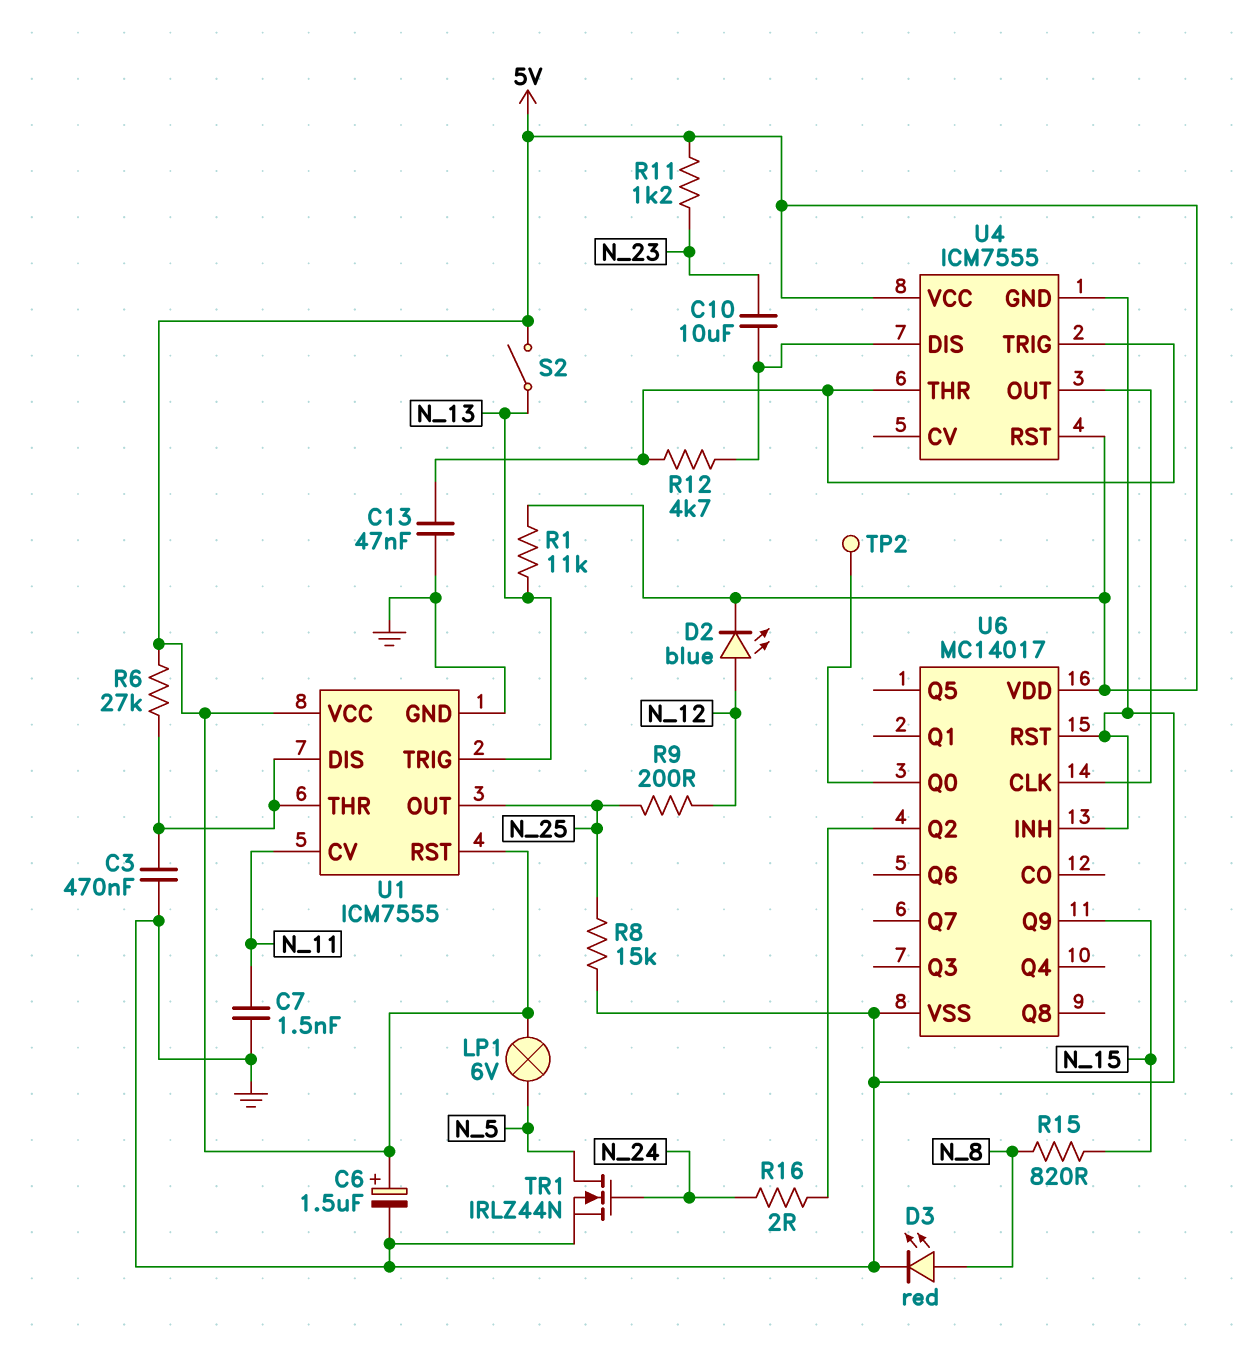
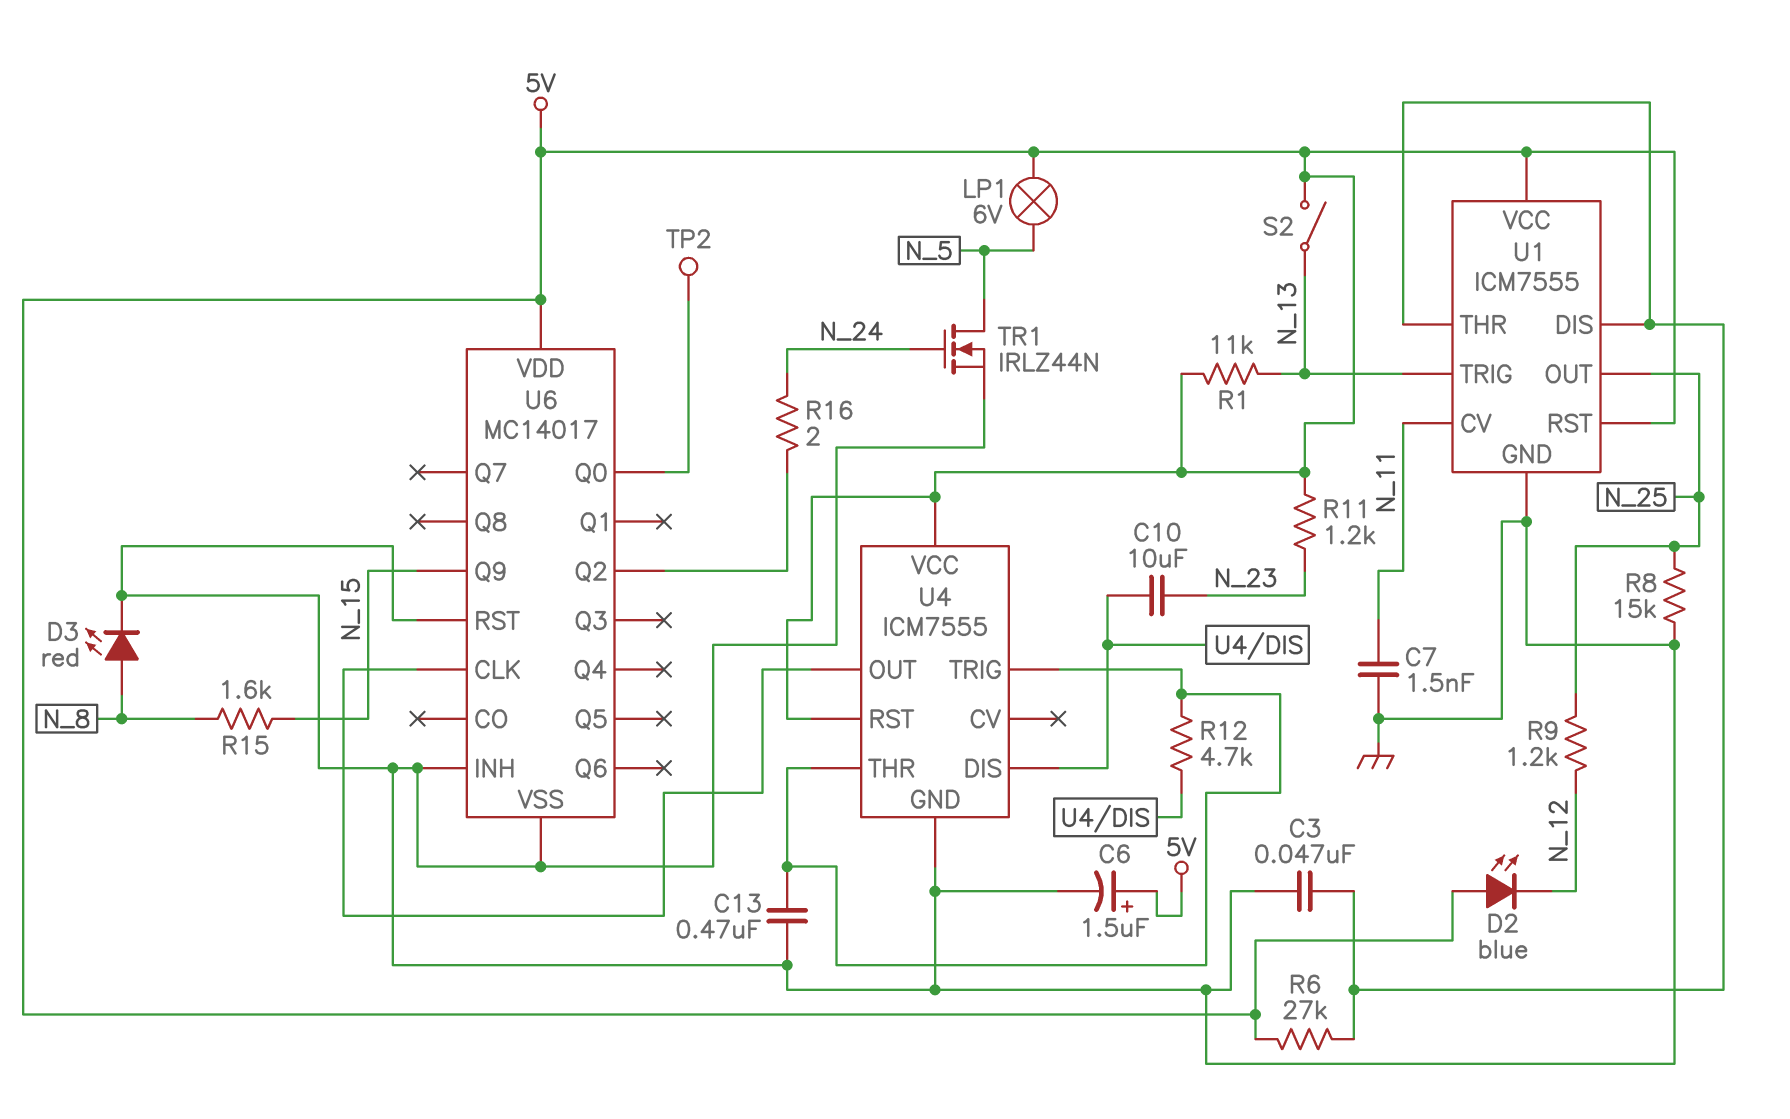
C3: 470nF (GND, U1/DIS) -> 47nF (GND, U1/DIS)
C13: 47nF (GND, U4/THR) -> 470nF (GND, U4/THR)
D2: LED blue (A N_12, K 5V) -> LED blue (A 5V, K N_12)
R9: 200 (N_12, N_25) -> 1.2k (N_12, N_25)
R15: 820 (N_8, N_15) -> 1.6k (N_8, N_15)

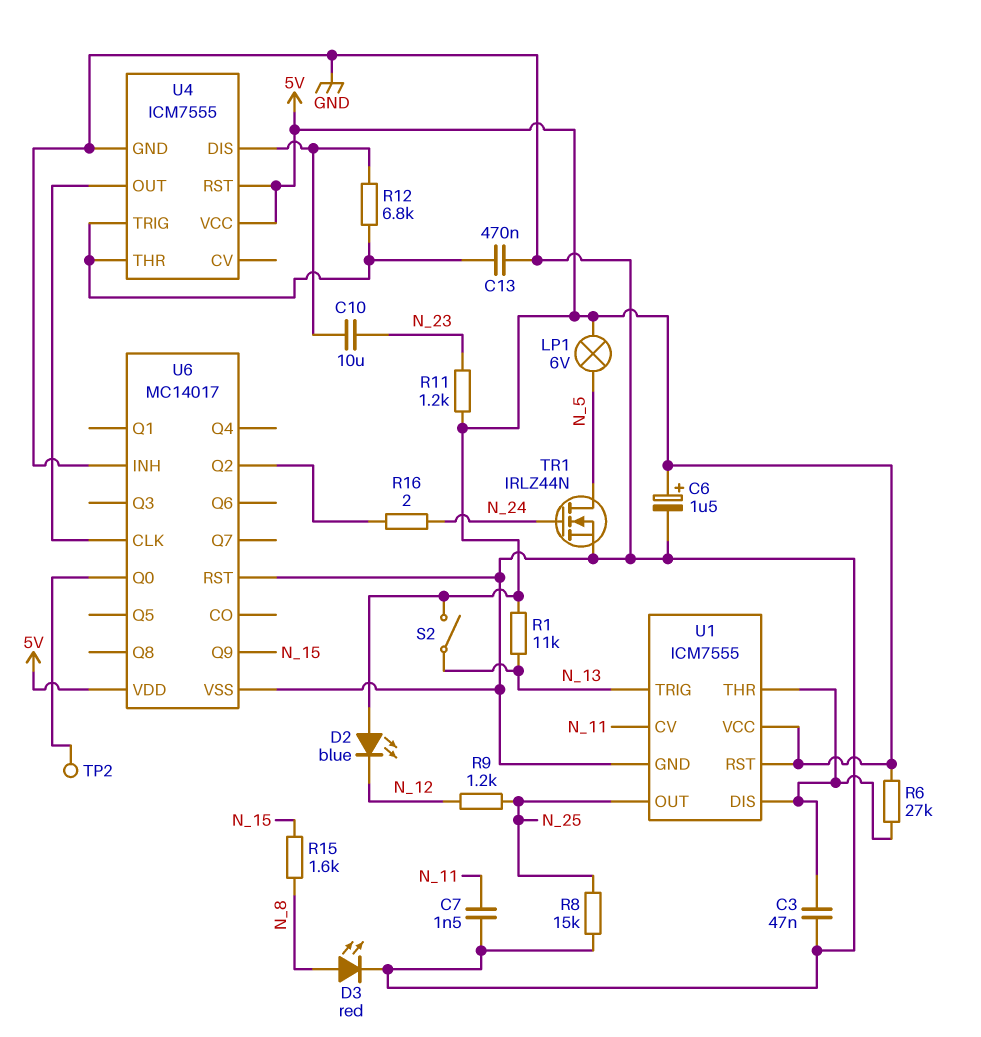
R12: 4.7k (U4/DIS, U4/THR) -> 6.8k (U4/DIS, U4/THR)

